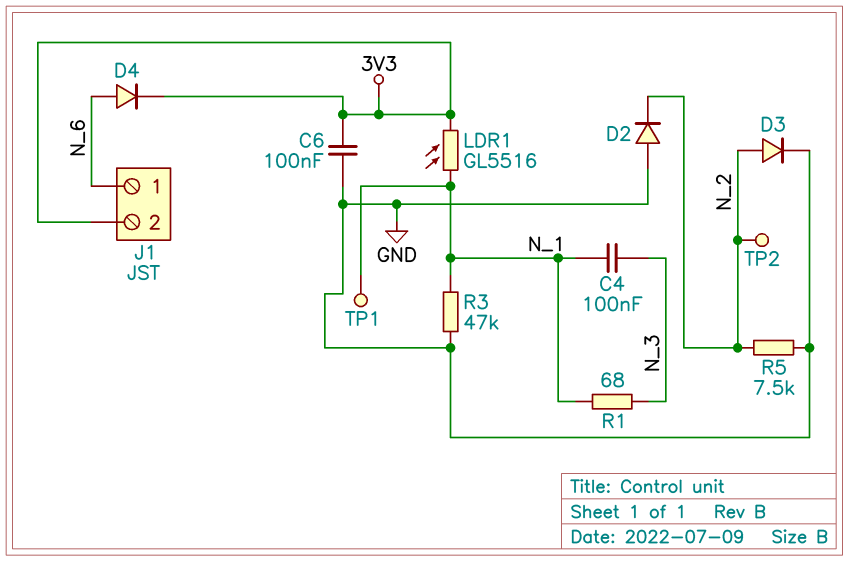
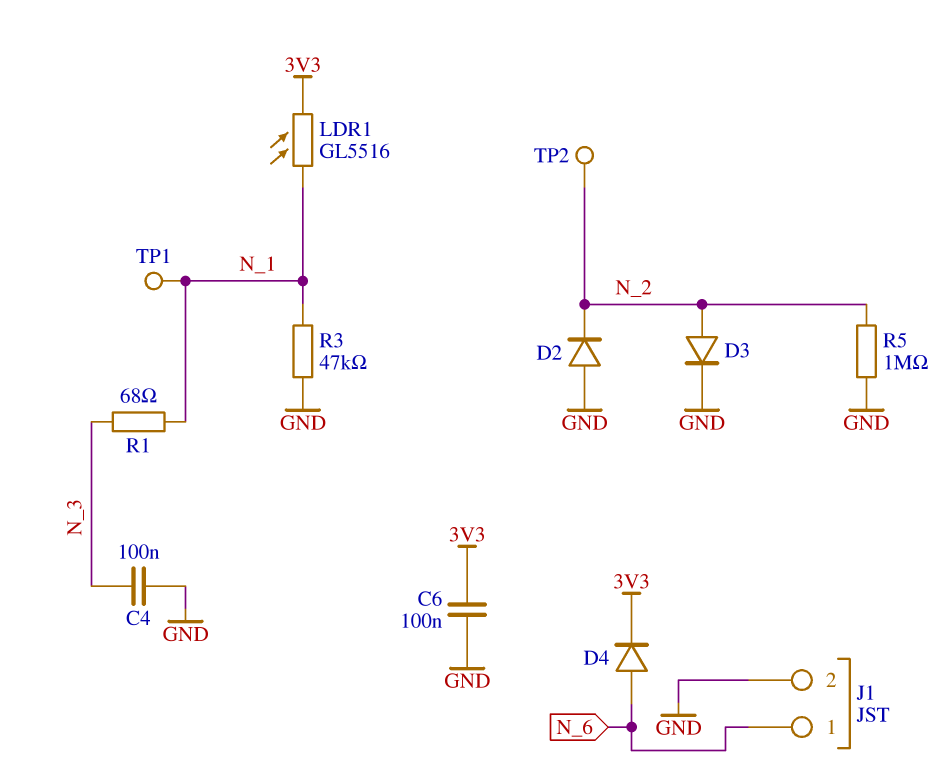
C4: 100nF (N_1, N_3) -> 100nF (GND, N_3)
J1 pin 2: 3V3 -> GND
R5: 7.5k (GND, N_2) -> 1M (GND, N_2)

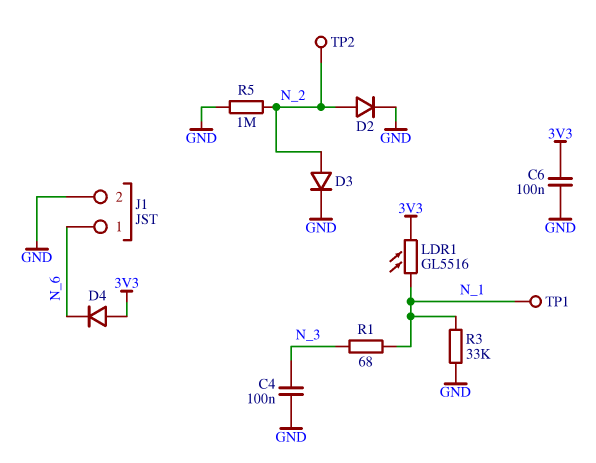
D2: diode (A GND, K N_2) -> diode (A N_2, K GND)
D4: diode (A N_6, K 3V3) -> diode (A 3V3, K N_6)
R3: 47k (GND, N_1) -> 33k (GND, N_1)

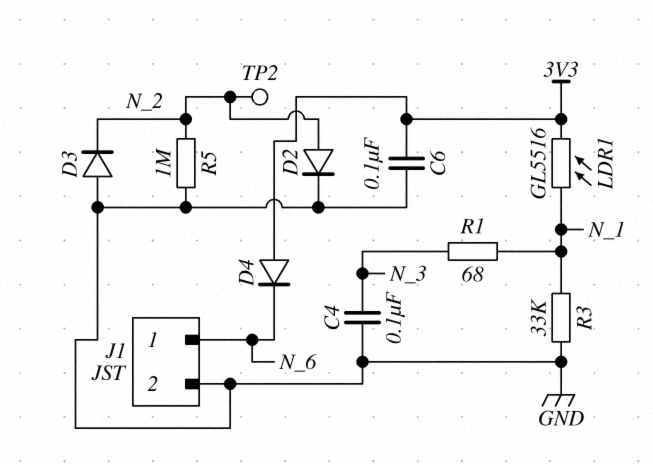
D3: diode (A N_2, K GND) -> diode (A GND, K N_2)
TP1: test point (N_1) -> none

